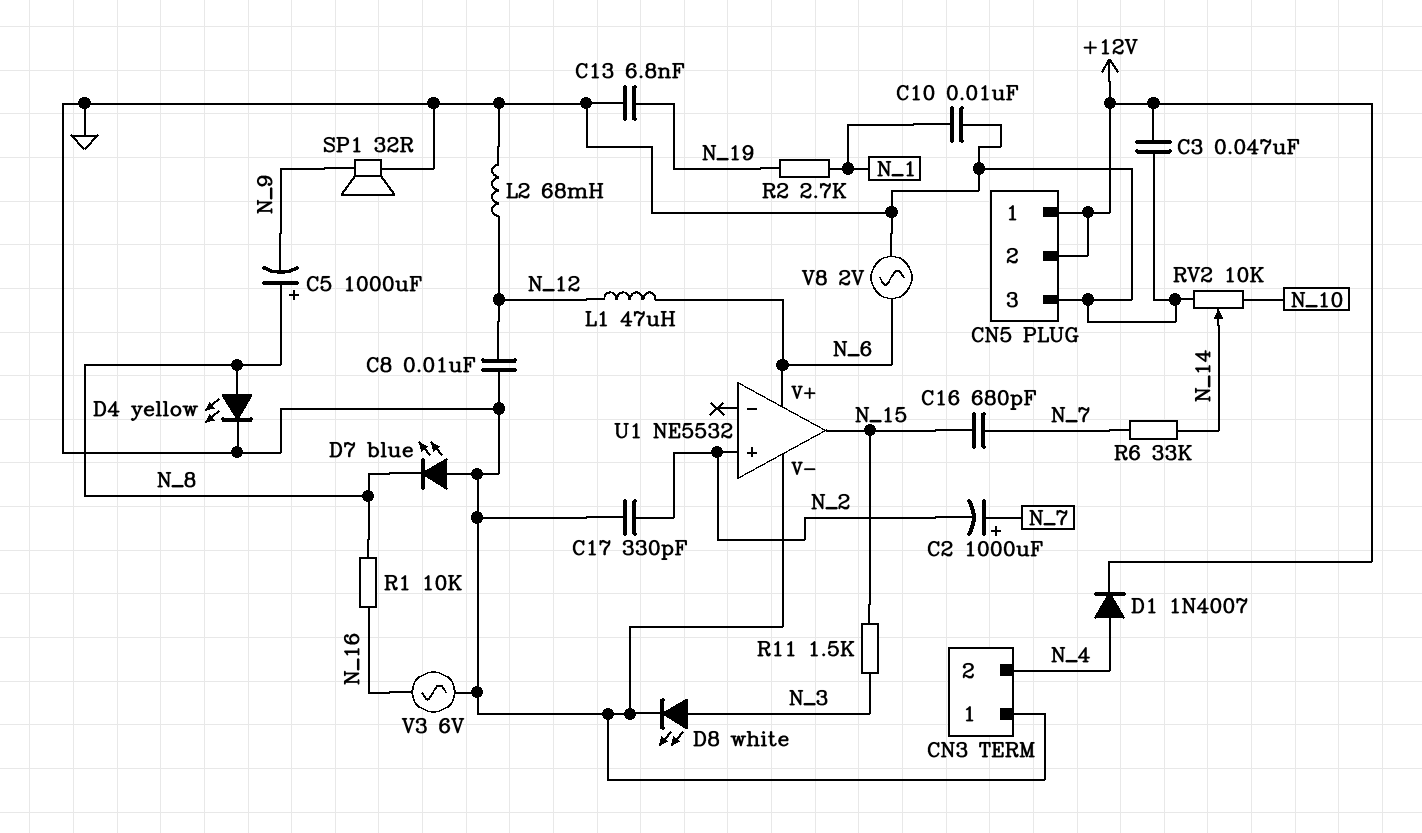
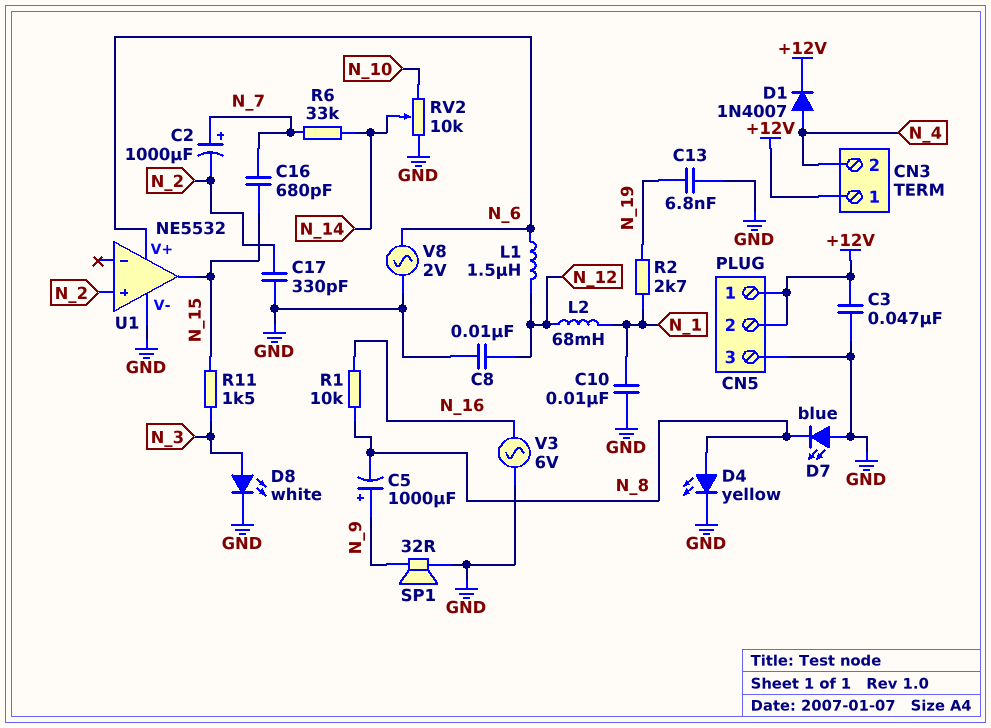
C5: 1000uF (plus N_8, minus N_9) -> 1000uF (plus N_9, minus N_8)
CN3 pin 1: GND -> +12V
L1: 47uH (N_6, N_12) -> 1.5uH (N_6, N_12)
L2: 68mH (GND, N_12) -> 68mH (N_1, N_12)

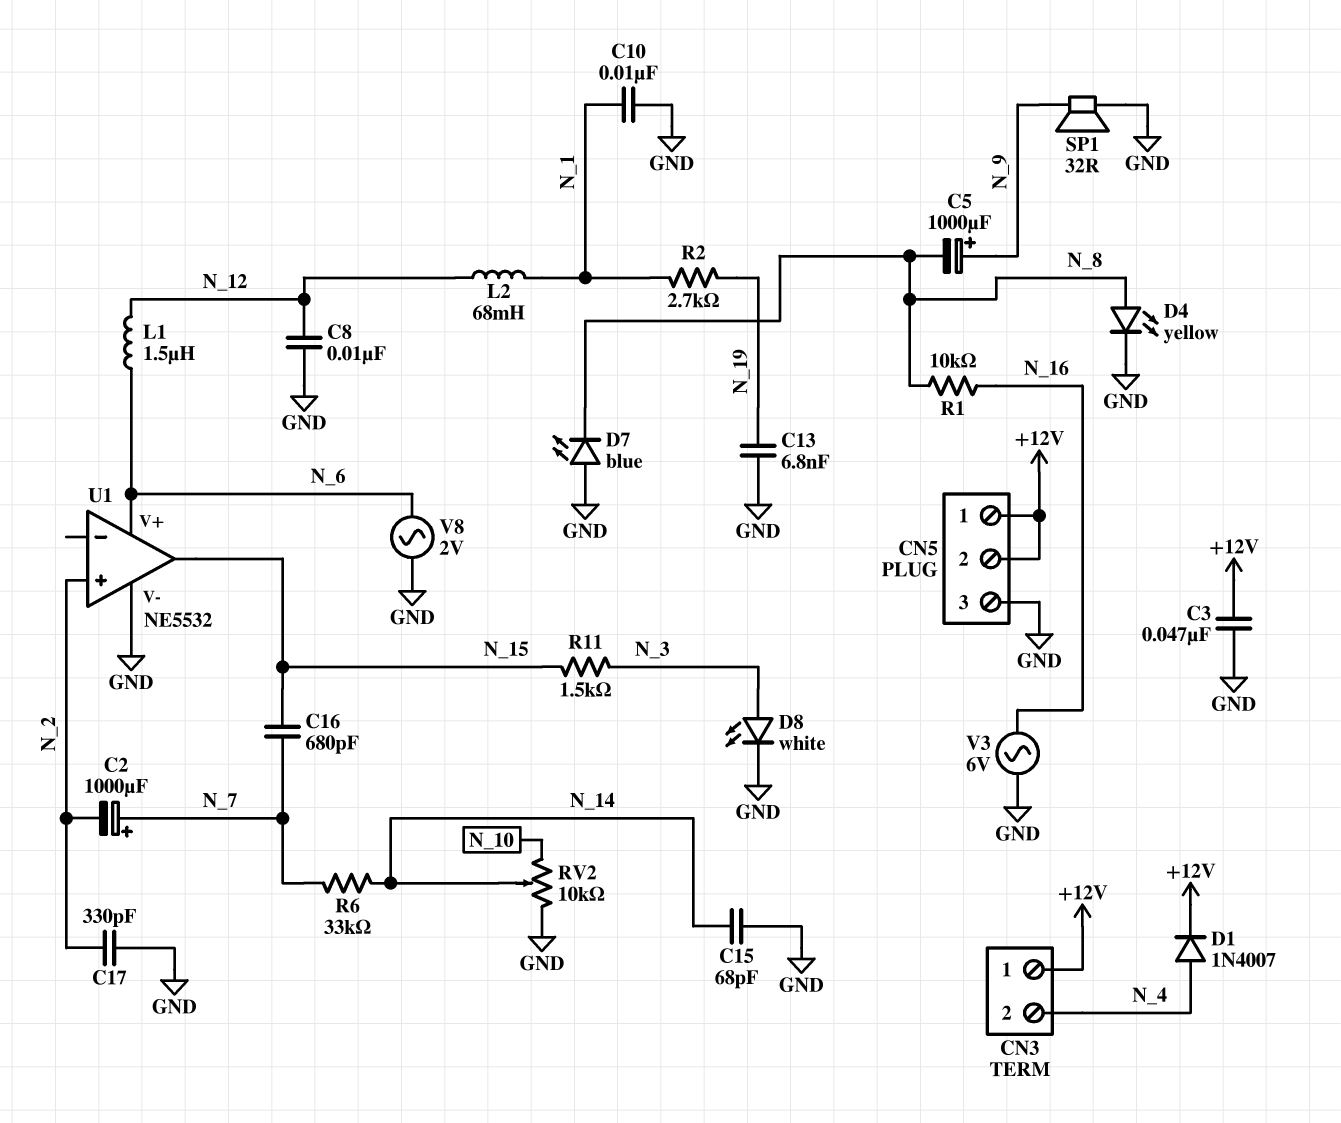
C15: none -> 68pF (GND, N_14)

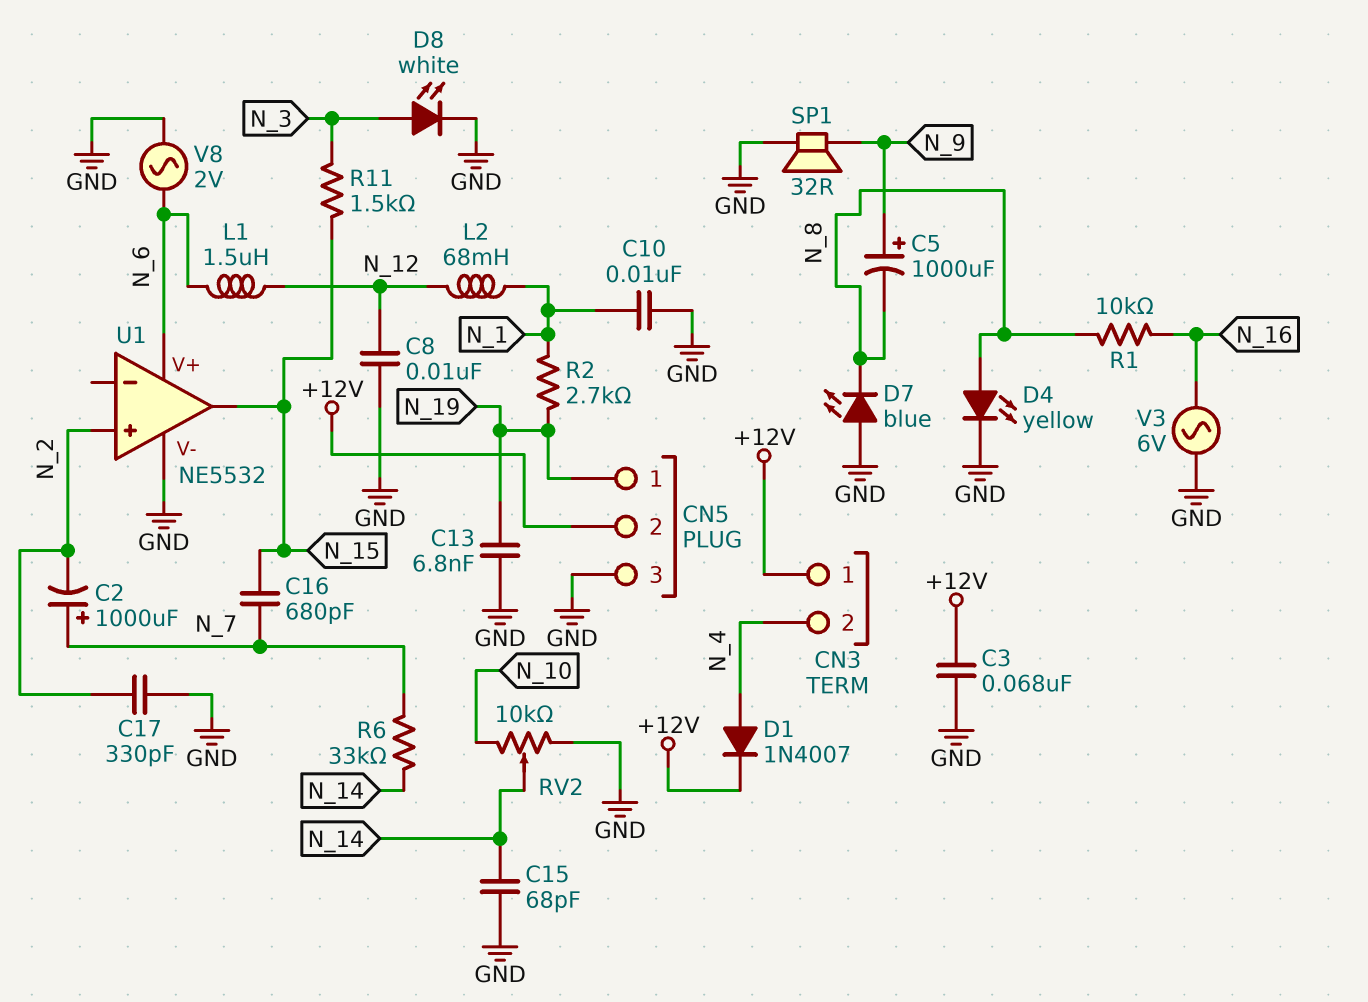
C3: 47nF (+12V, GND) -> 68nF (+12V, GND)
CN5 pin 1: +12V -> N_19

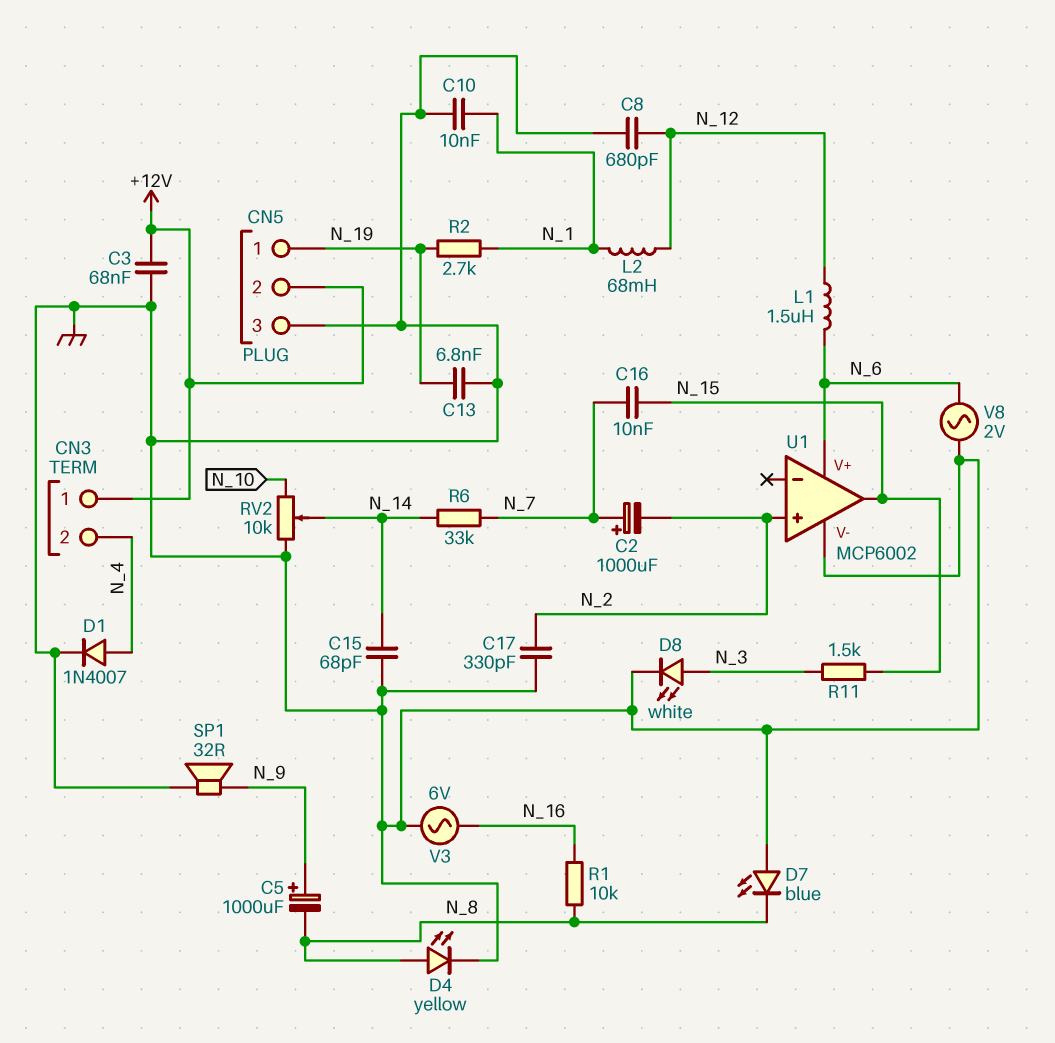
C8: 10nF (GND, N_12) -> 680pF (GND, N_12)
C16: 680pF (N_7, N_15) -> 10nF (N_7, N_15)
D1: diode 1N4007 (A N_4, K +12V) -> diode 1N4007 (A N_4, K GND)
U1: NE5532 -> MCP6002

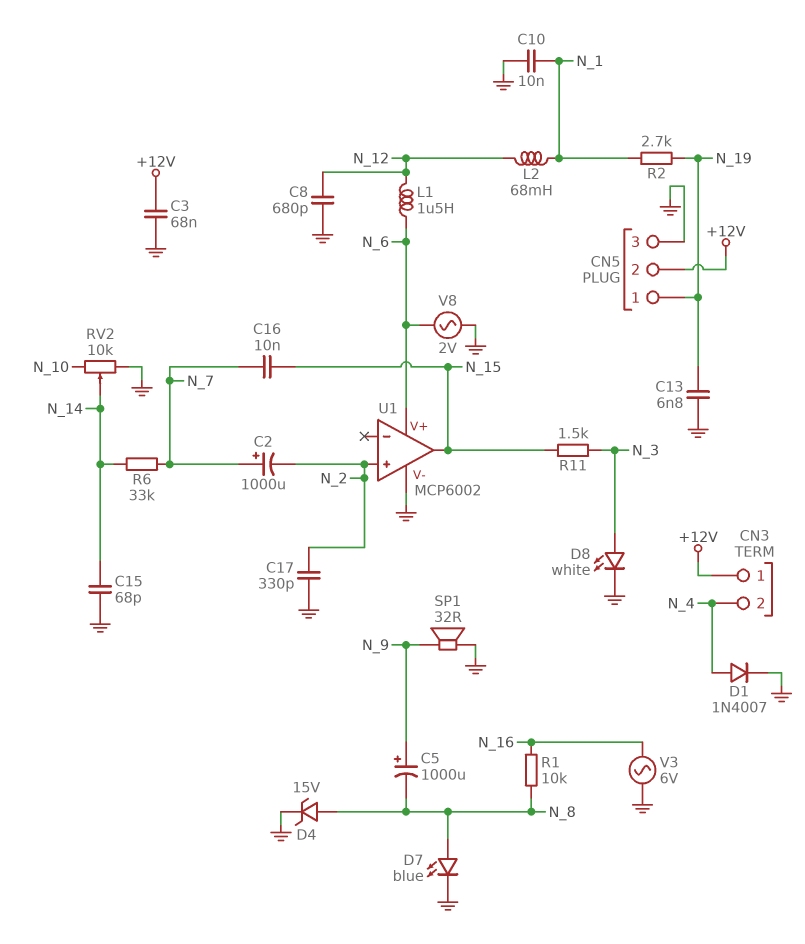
D4: LED yellow (A N_8, K GND) -> zener 15V (A N_8, K GND)
D7: LED blue (A GND, K N_8) -> LED blue (A N_8, K GND)

